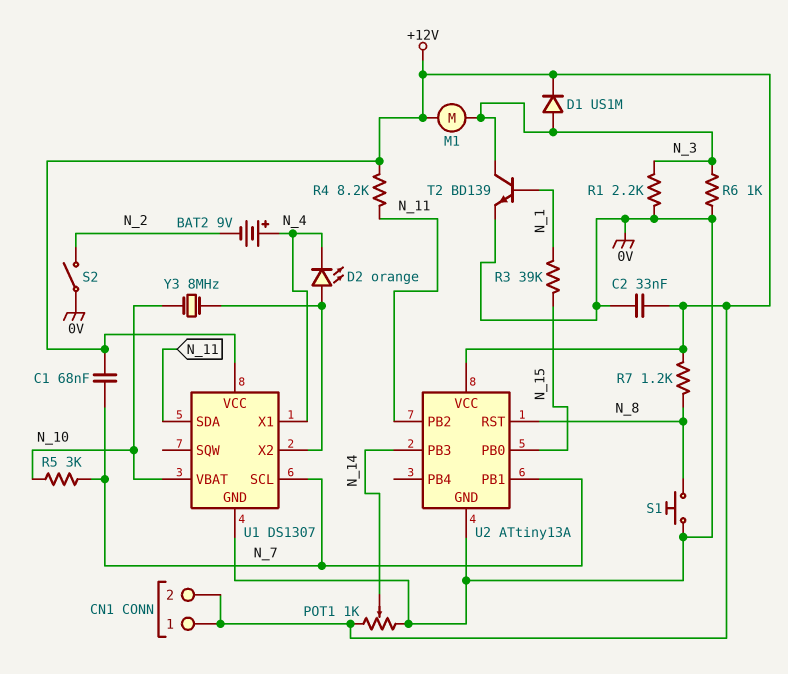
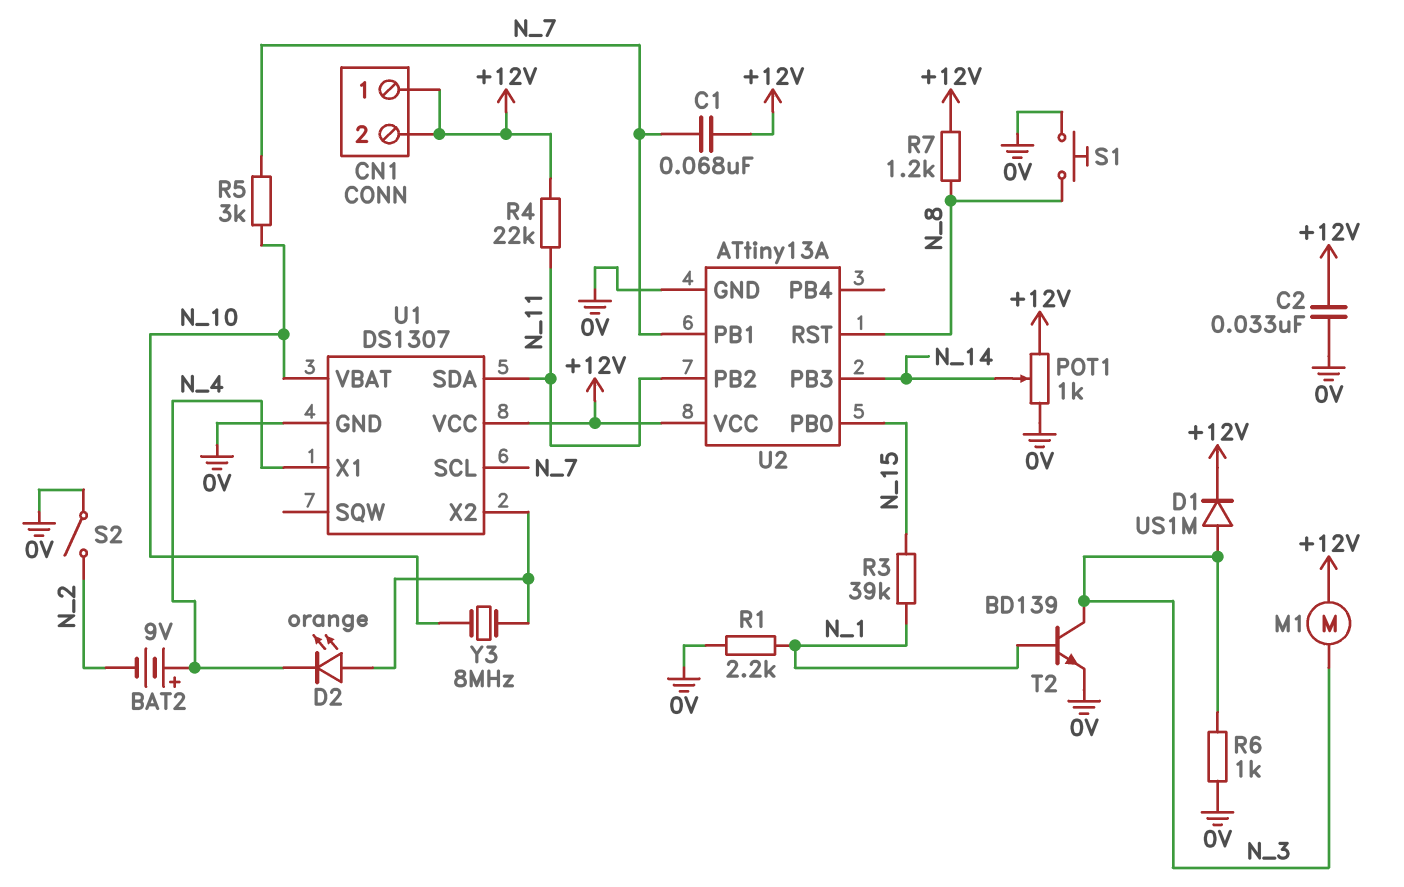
R1: 2.2k (0V, N_3) -> 2.2k (0V, N_1)
R4: 8.2k (+12V, N_11) -> 22k (+12V, N_11)

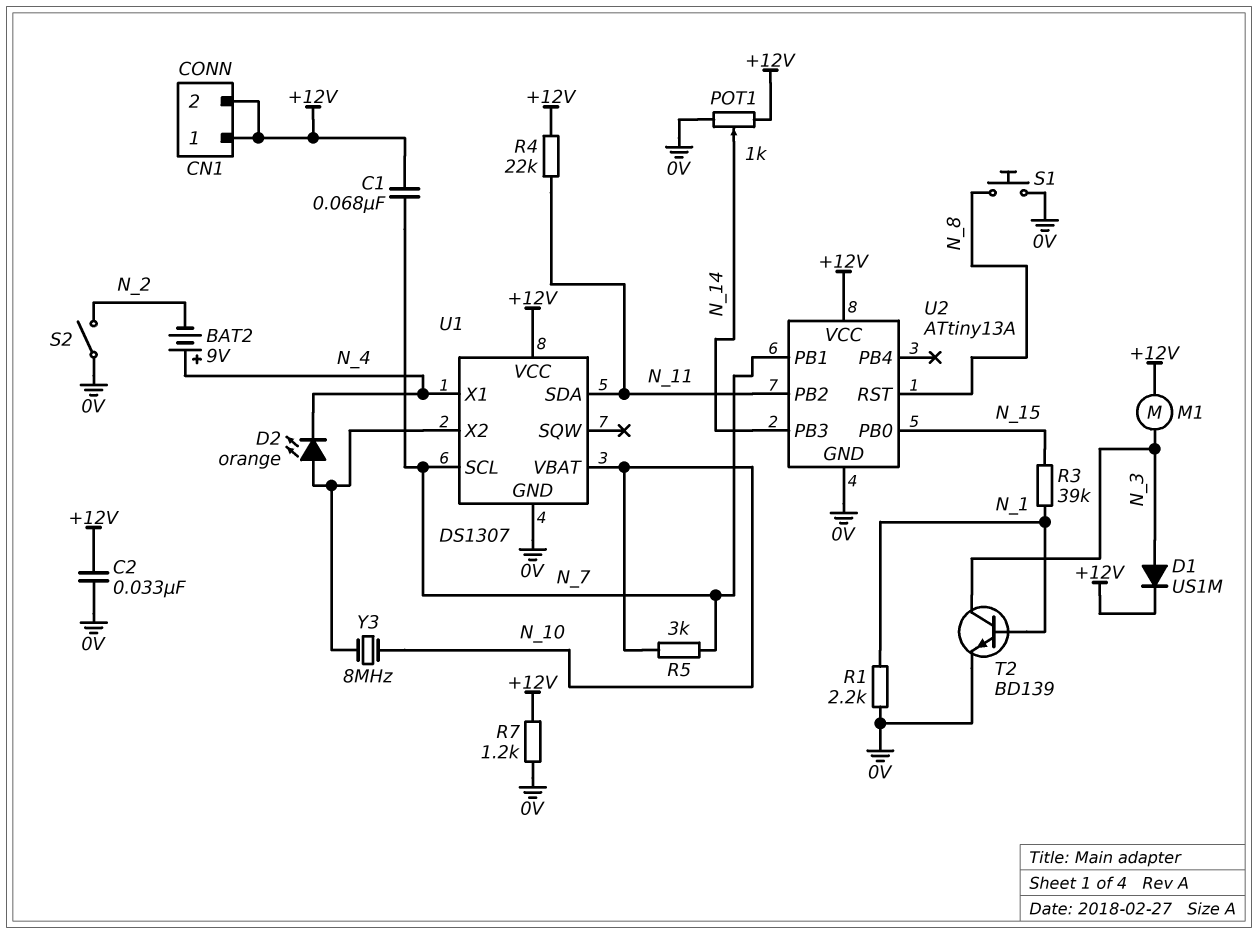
R6: 1k (0V, N_3) -> none
R7: 1.2k (+12V, N_8) -> 1.2k (+12V, 0V)

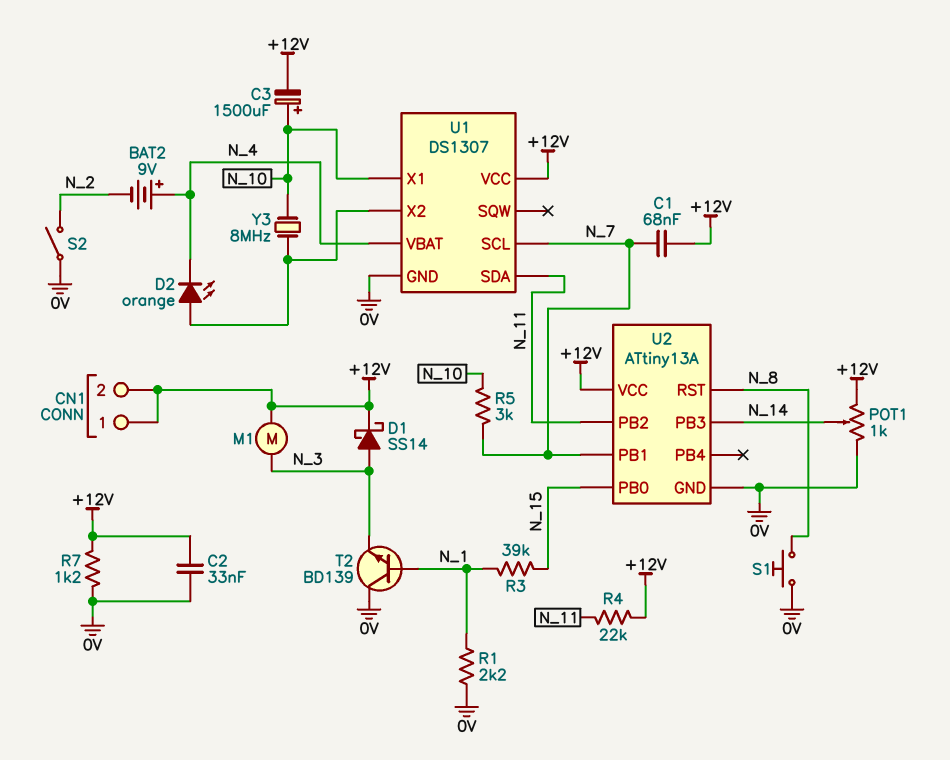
C3: none -> 1500uF (plus N_10, minus +12V)
D1: diode US1M (A N_3, K +12V) -> schottky SS14 (A N_3, K +12V)
T2: NPN BD139 (B N_1, C N_3, E 0V) -> NPN BD139 (B N_1, C 0V, E N_3)
U1 pin VBAT: N_10 -> N_4
U1 pin X1: N_4 -> N_10

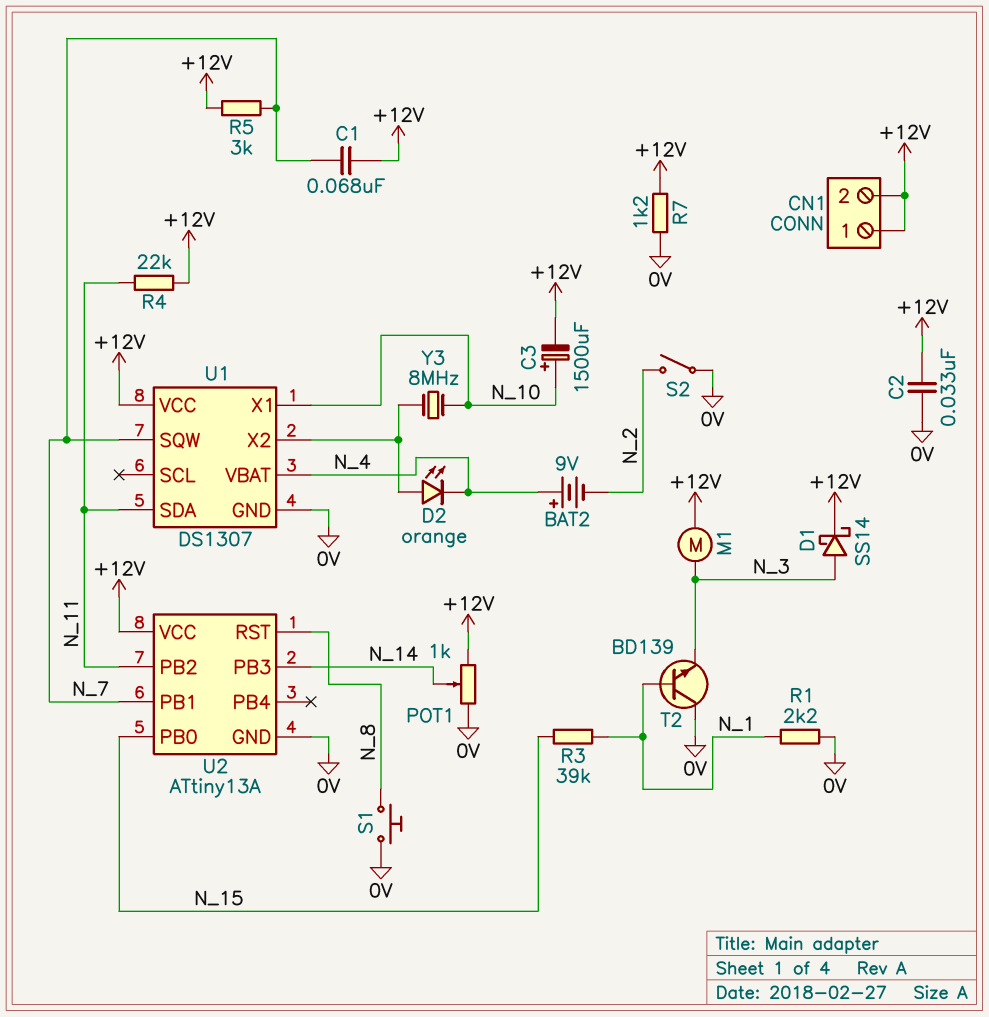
R5: 3k (N_7, N_10) -> 3k (+12V, N_7)
U1 pin SCL: N_7 -> none
U1 pin SQW: none -> N_7

